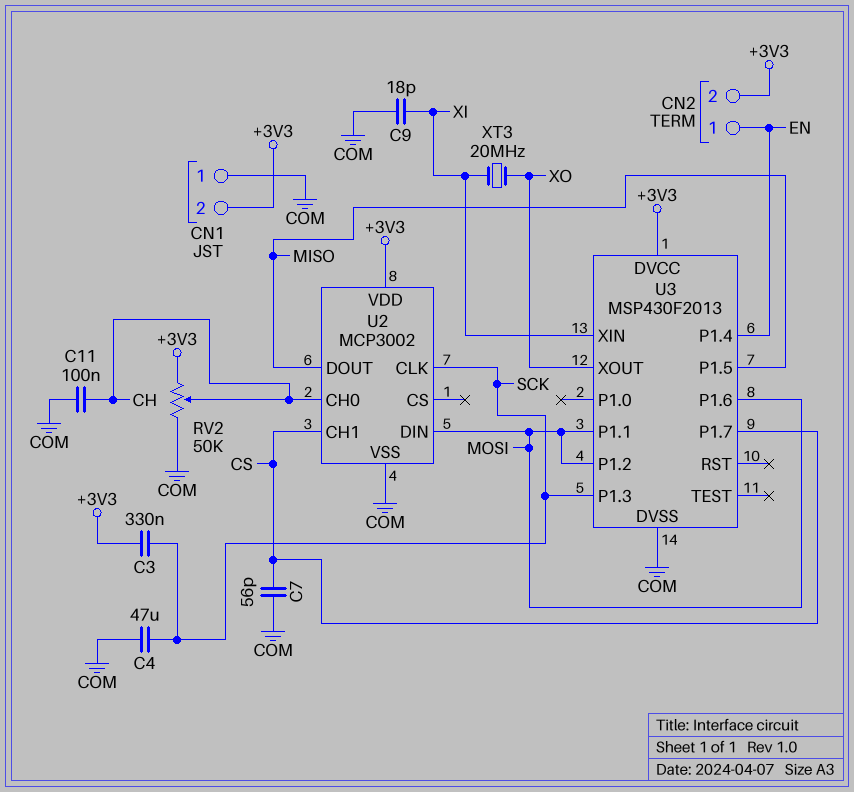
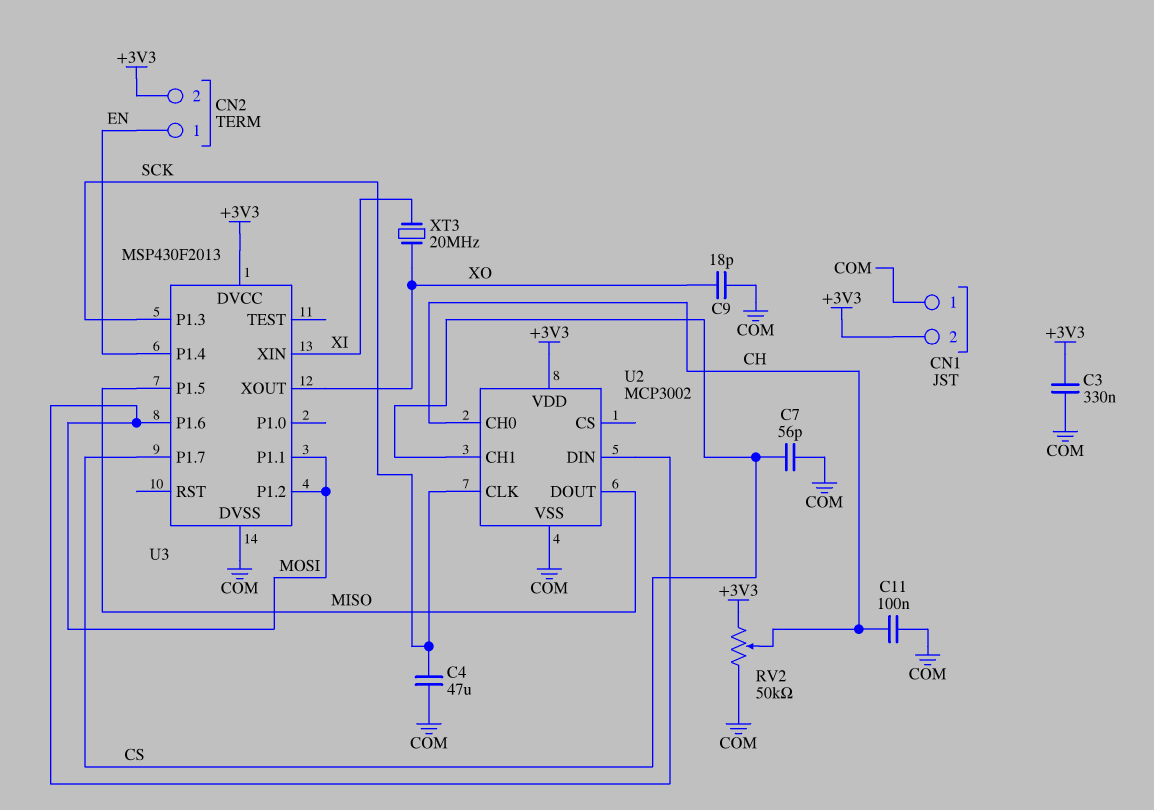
C3: 330nF (+3V3, SCK) -> 330nF (+3V3, COM)
C9: 18pF (COM, XI) -> 18pF (COM, XO)

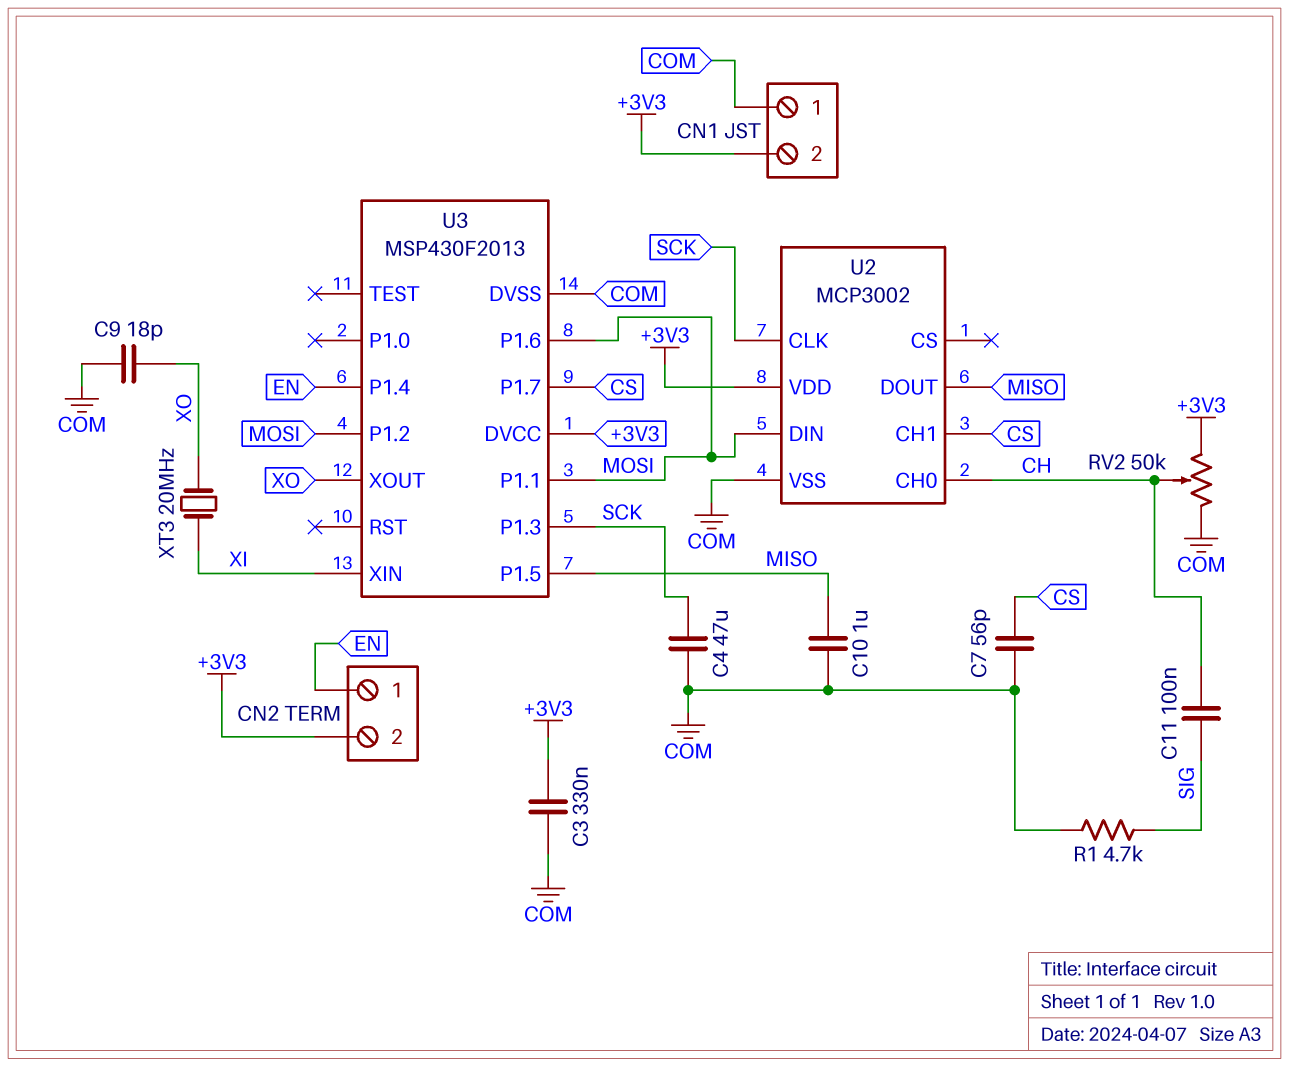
C10: none -> 1uF (COM, MISO)
C11: 100nF (CH, COM) -> 100nF (CH, SIG)
R1: none -> 4.7k (COM, SIG)

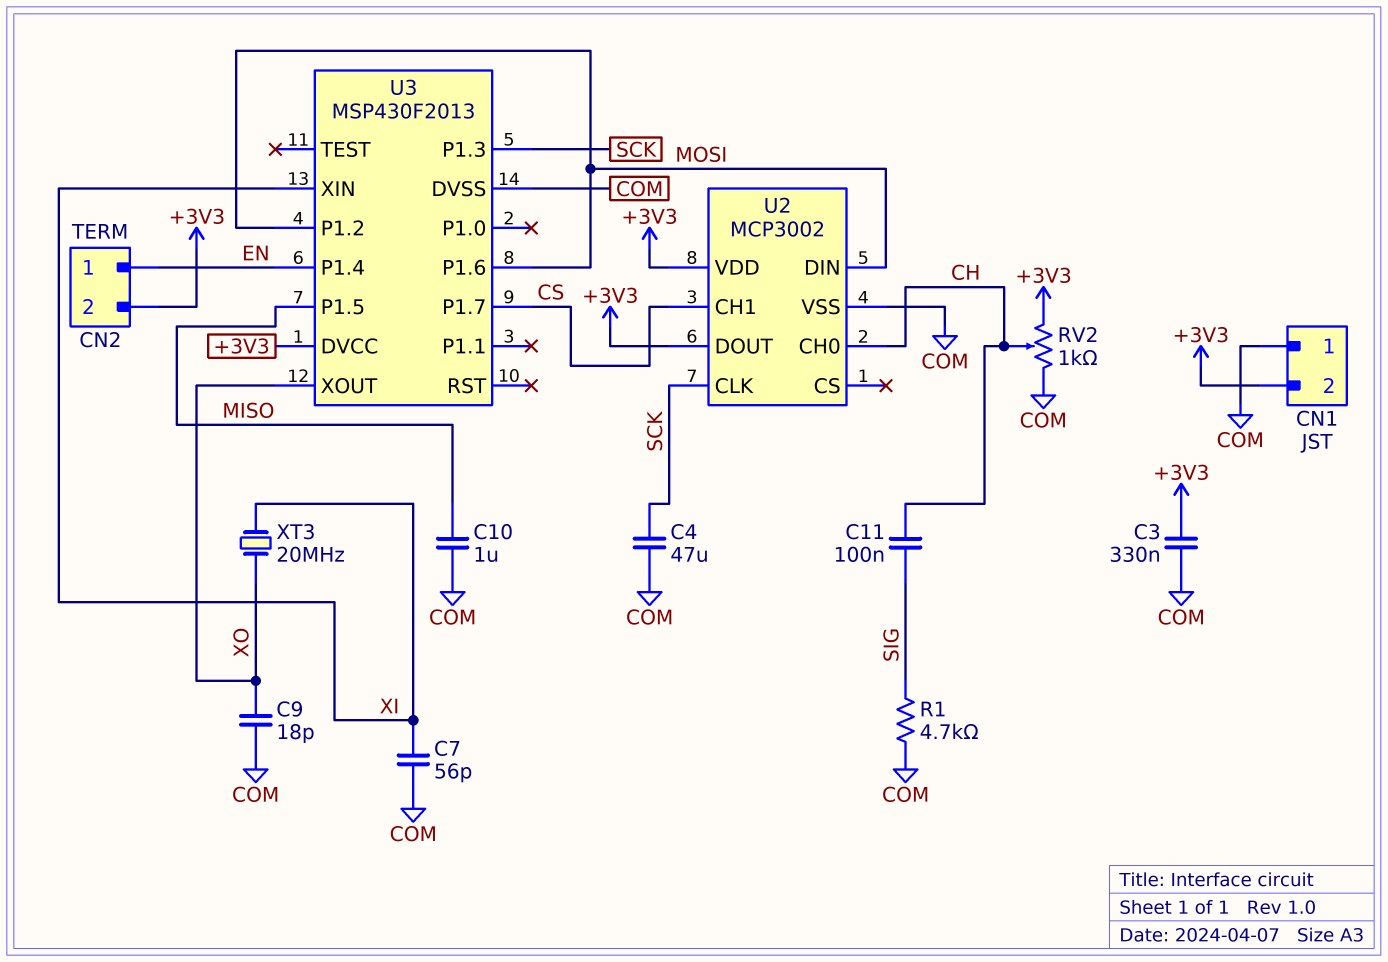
C7: 56pF (COM, CS) -> 56pF (COM, XI)
RV2: 50k (+3V3, COM, wiper CH) -> 1k (+3V3, COM, wiper CH)
U2 pin DOUT: MISO -> +3V3
U3 pin P1.1: MOSI -> none

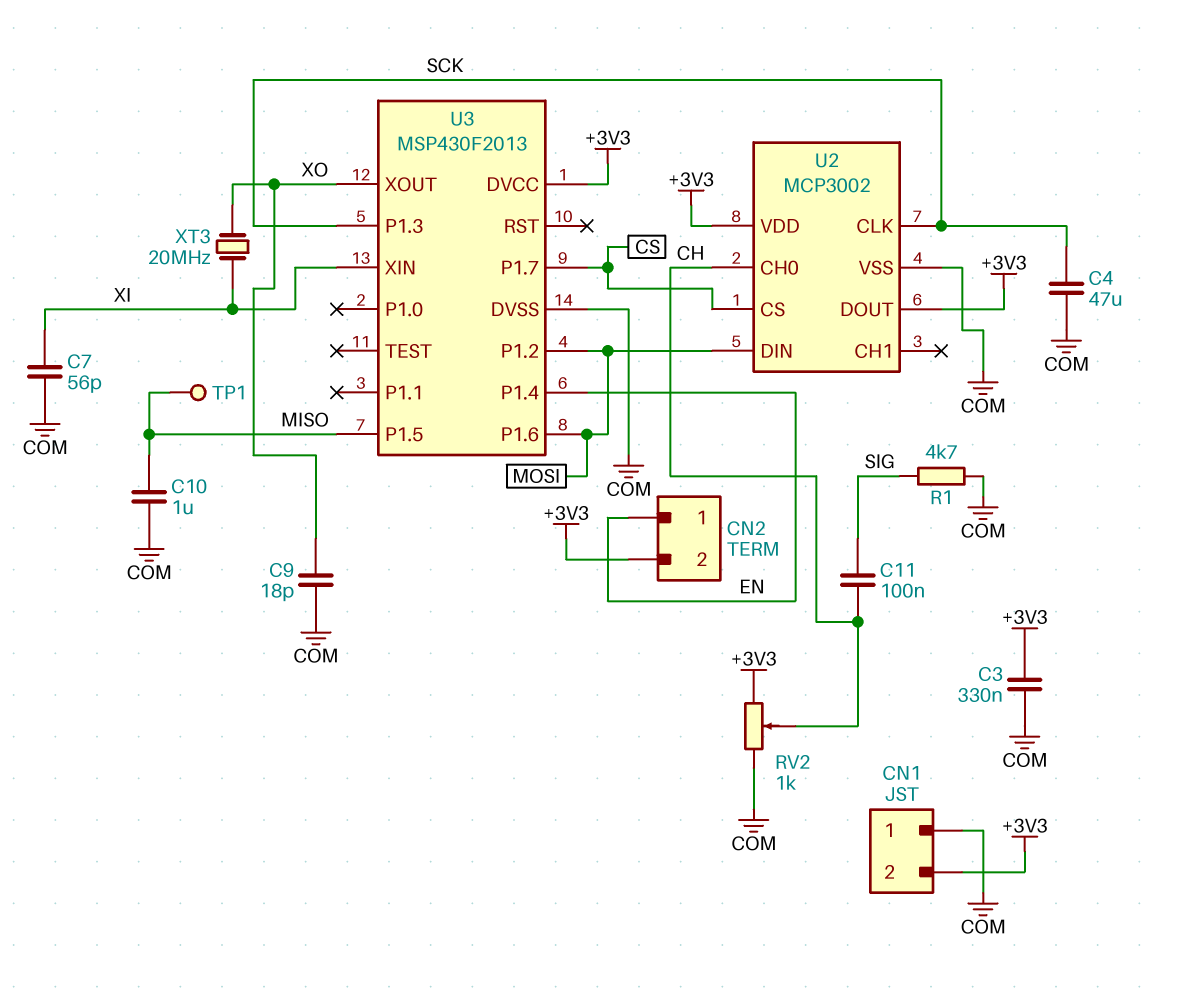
TP1: none -> test point (MISO)
U2 pin CH1: CS -> none
U2 pin CS: none -> CS

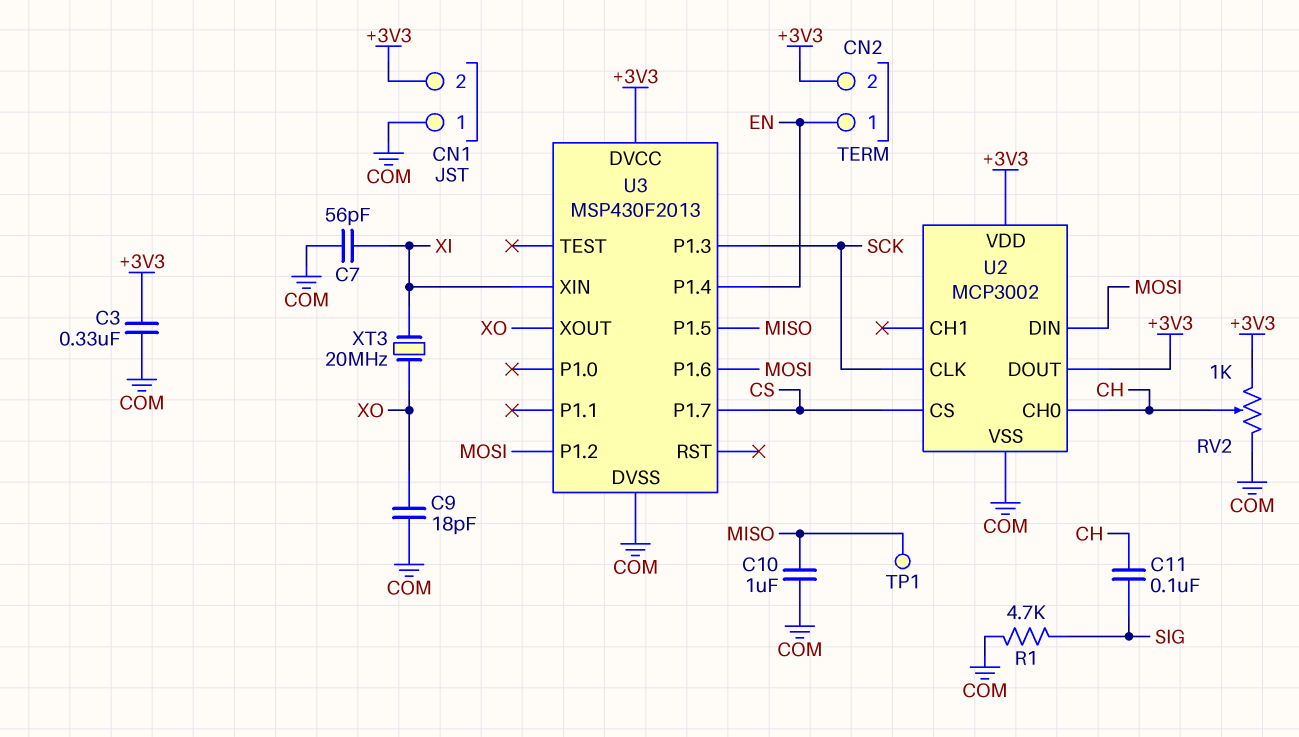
C4: 47uF (COM, SCK) -> none

